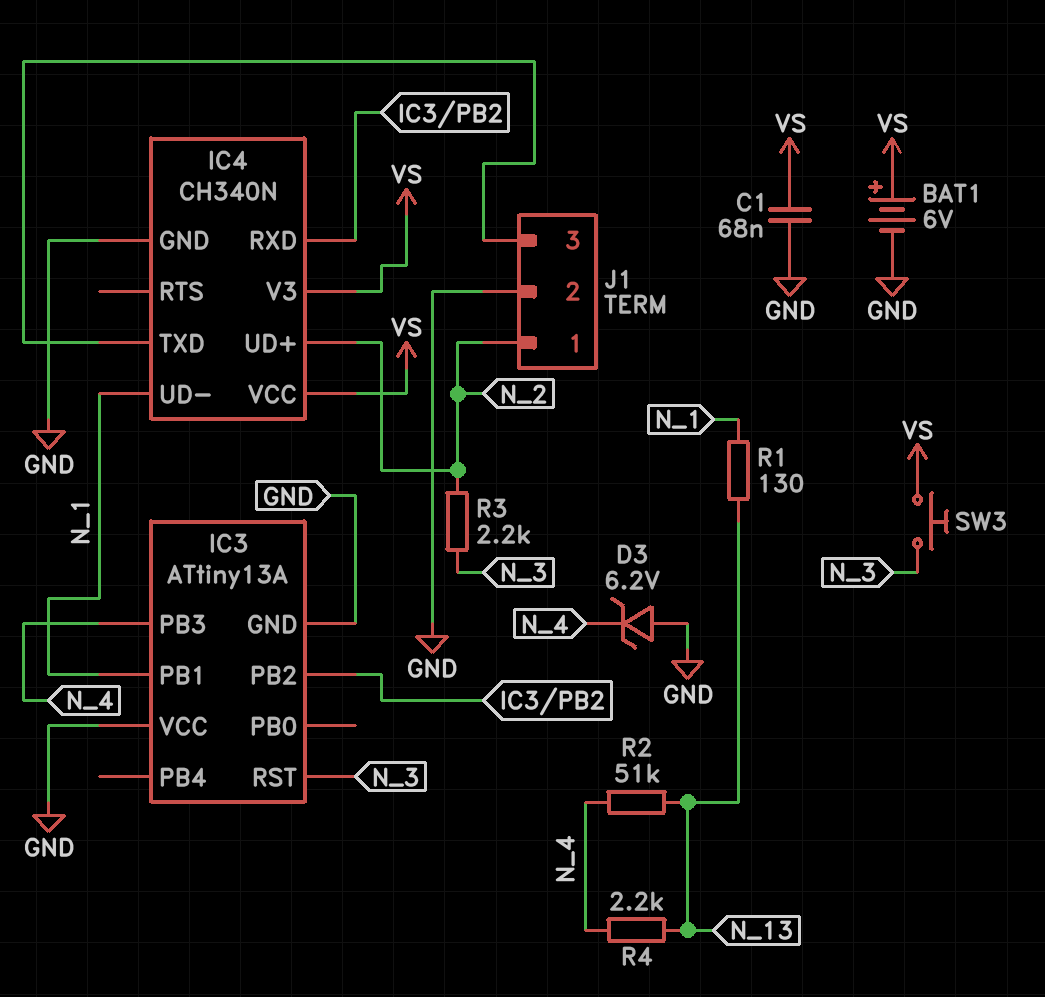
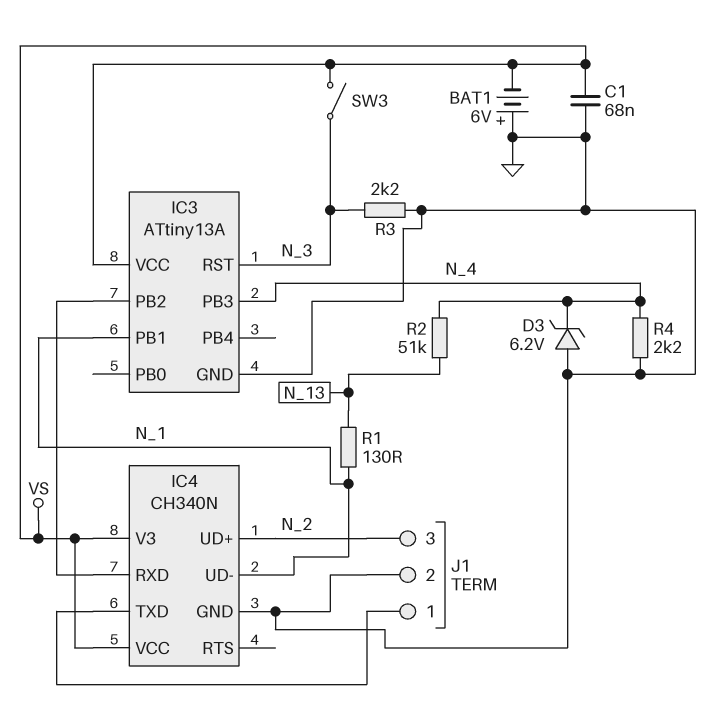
BAT1: 6V (plus VS, minus GND) -> 6V (plus GND, minus VS)
IC3 pin VCC: GND -> VS
J1 pin 1: N_2 -> IC4/TXD
J1 pin 3: IC4/TXD -> N_2
R3: 2.2k (N_2, N_3) -> 2.2k (GND, N_3)
R4: 2.2k (N_4, N_13) -> 2.2k (GND, N_4)
SW3: button (N_3, VS) -> switch (N_3, VS)

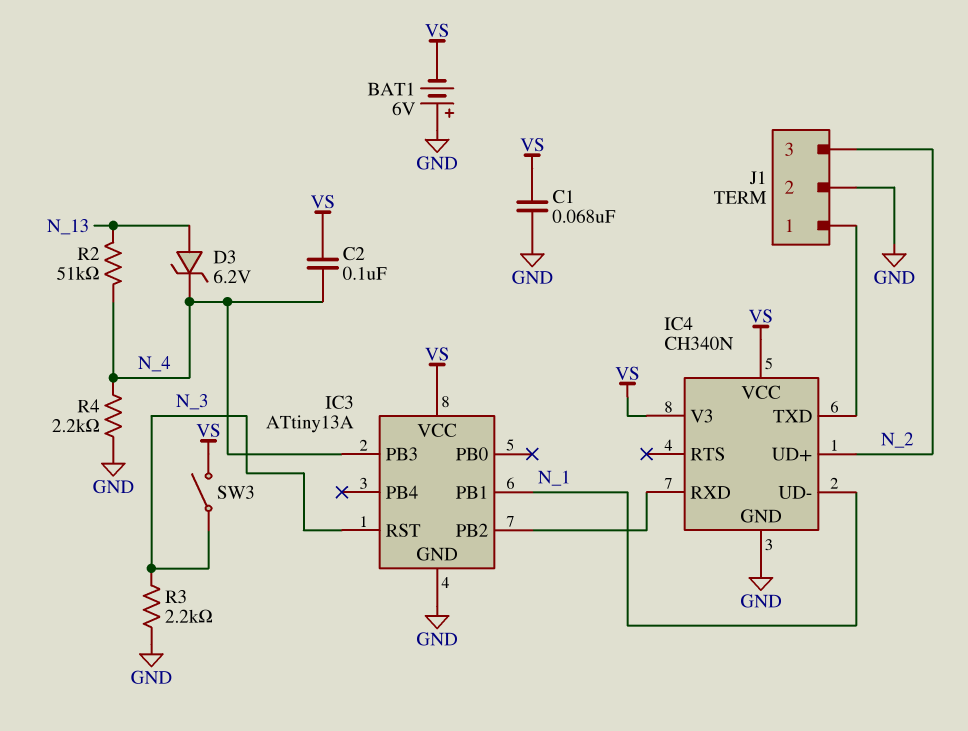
C2: none -> 100nF (N_4, VS)
D3: zener 6.2V (A GND, K N_4) -> zener 6.2V (A N_13, K N_4)
R1: 130 (N_1, N_13) -> none

